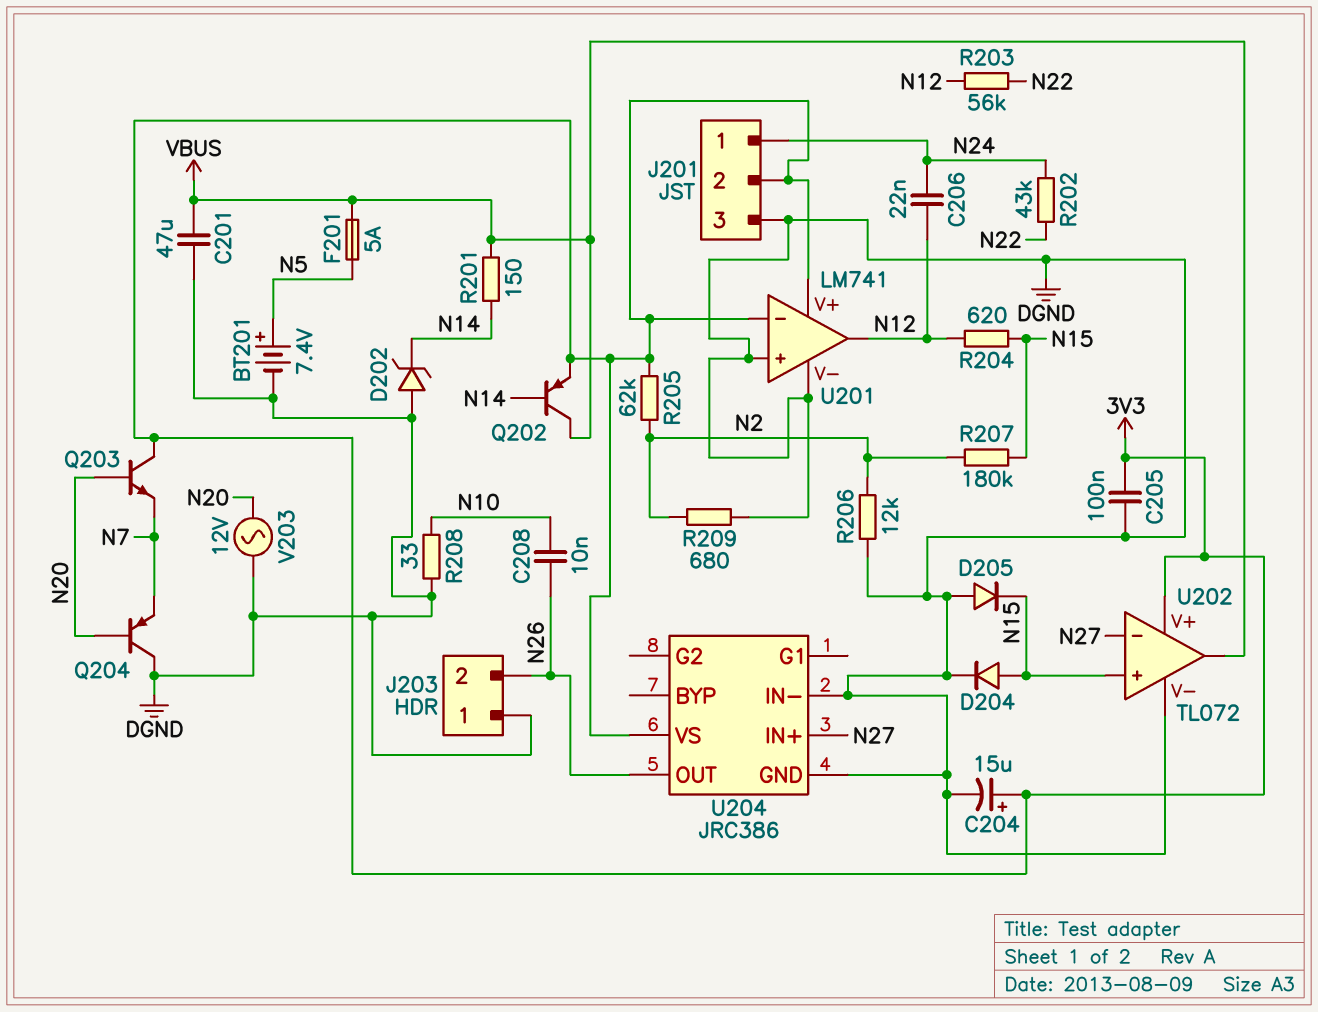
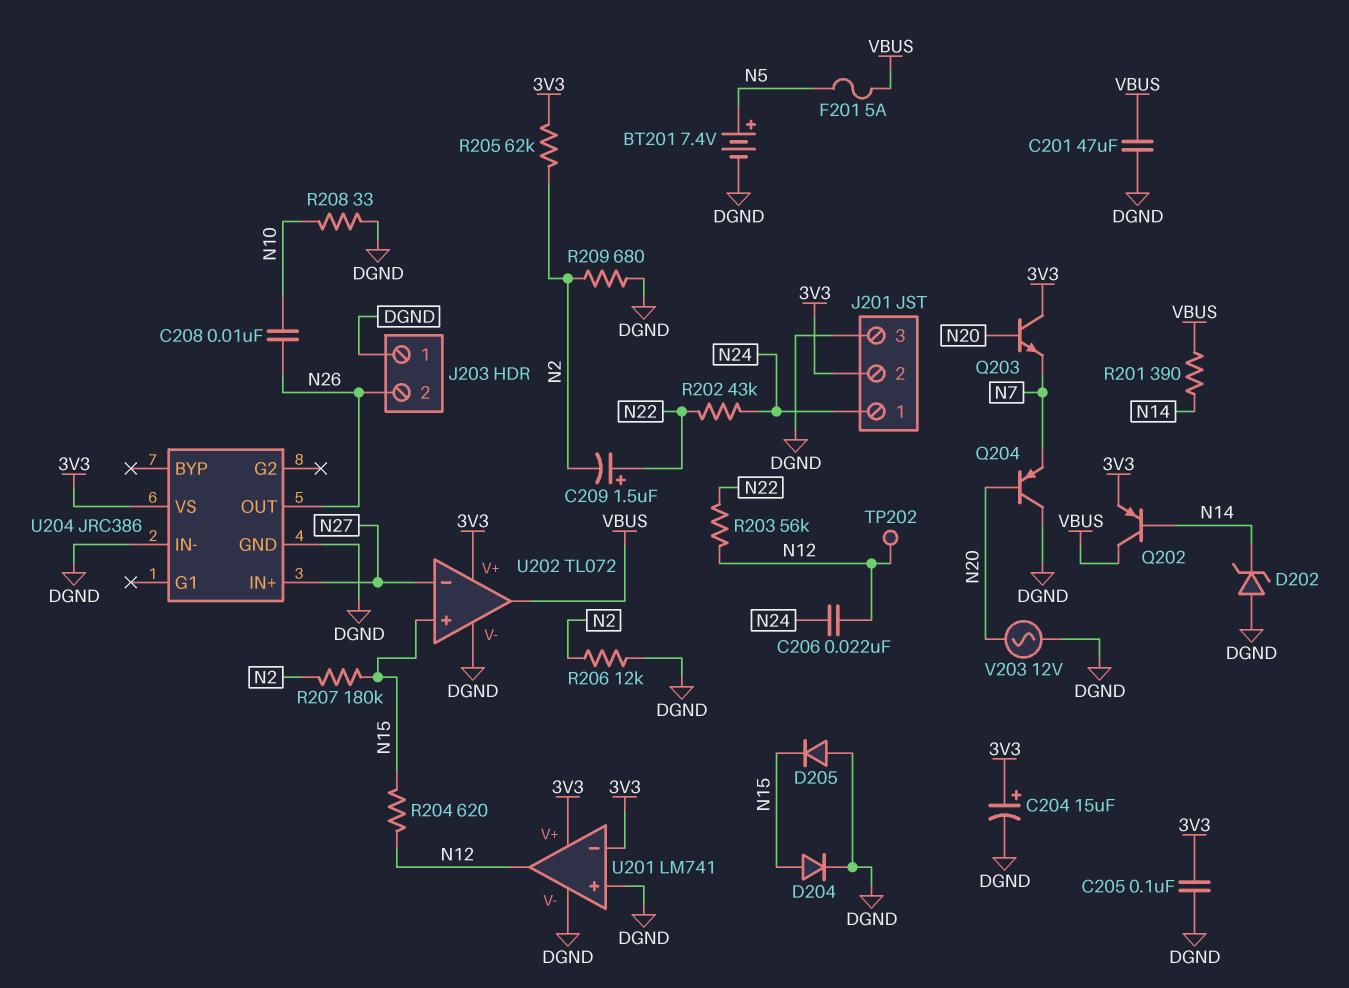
C209: none -> 1.5uF (plus N22, minus N2)
R201: 150 (N14, VBUS) -> 390 (N14, VBUS)
TP202: none -> test point (N12)

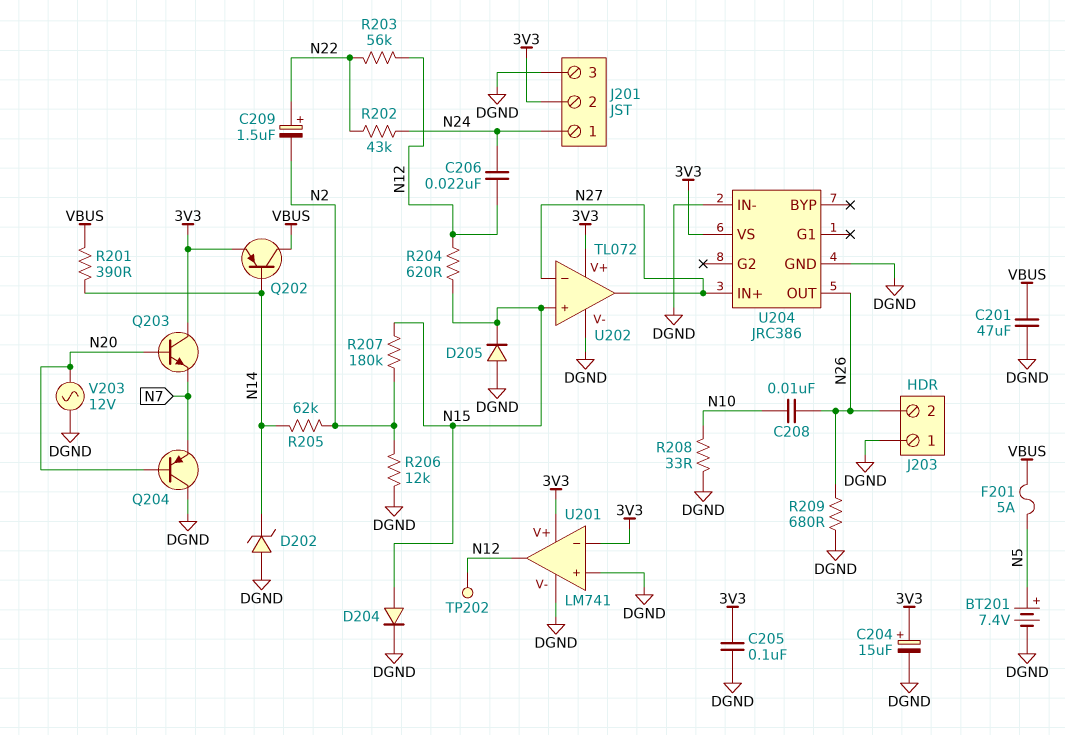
R205: 62k (3V3, N2) -> 62k (N2, N14)
R209: 680 (DGND, N2) -> 680 (DGND, N26)
U202 pin out: VBUS -> N27

